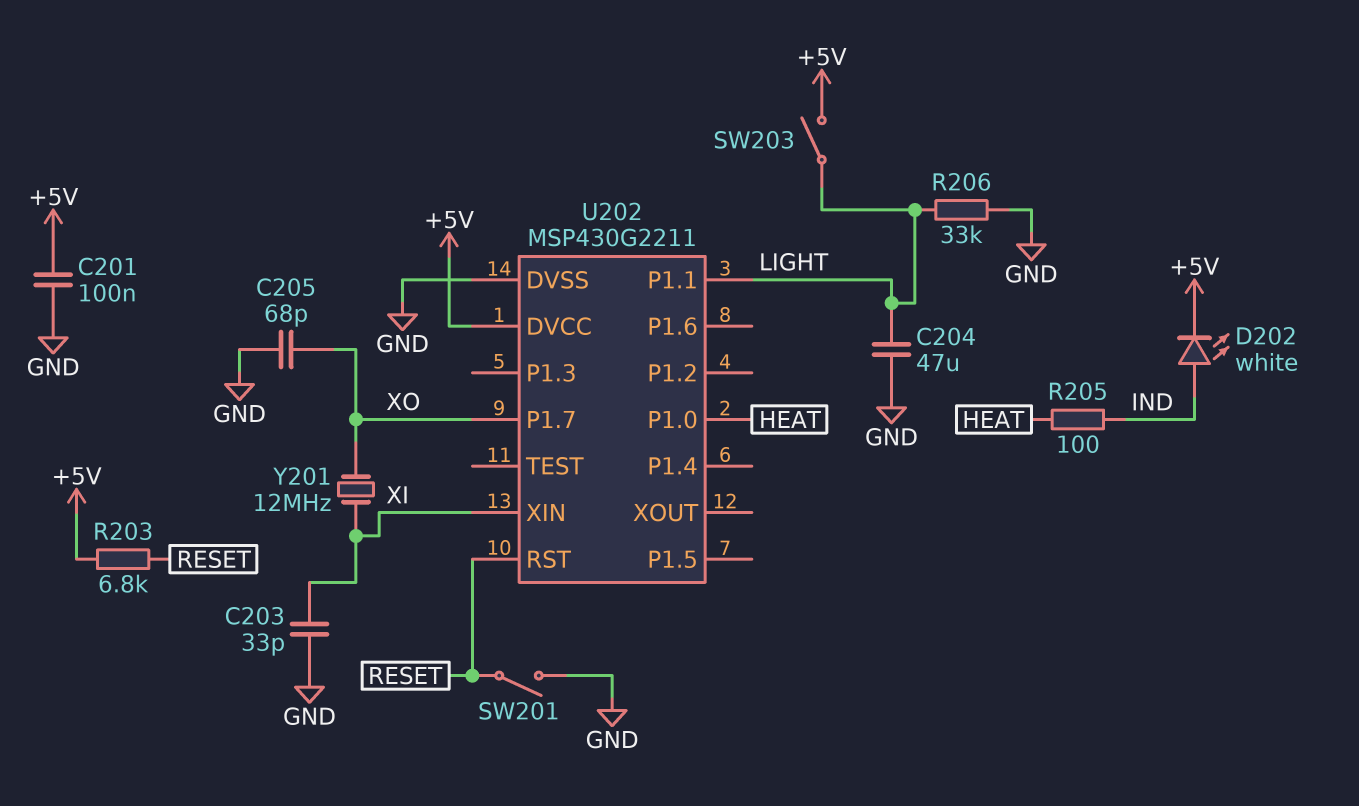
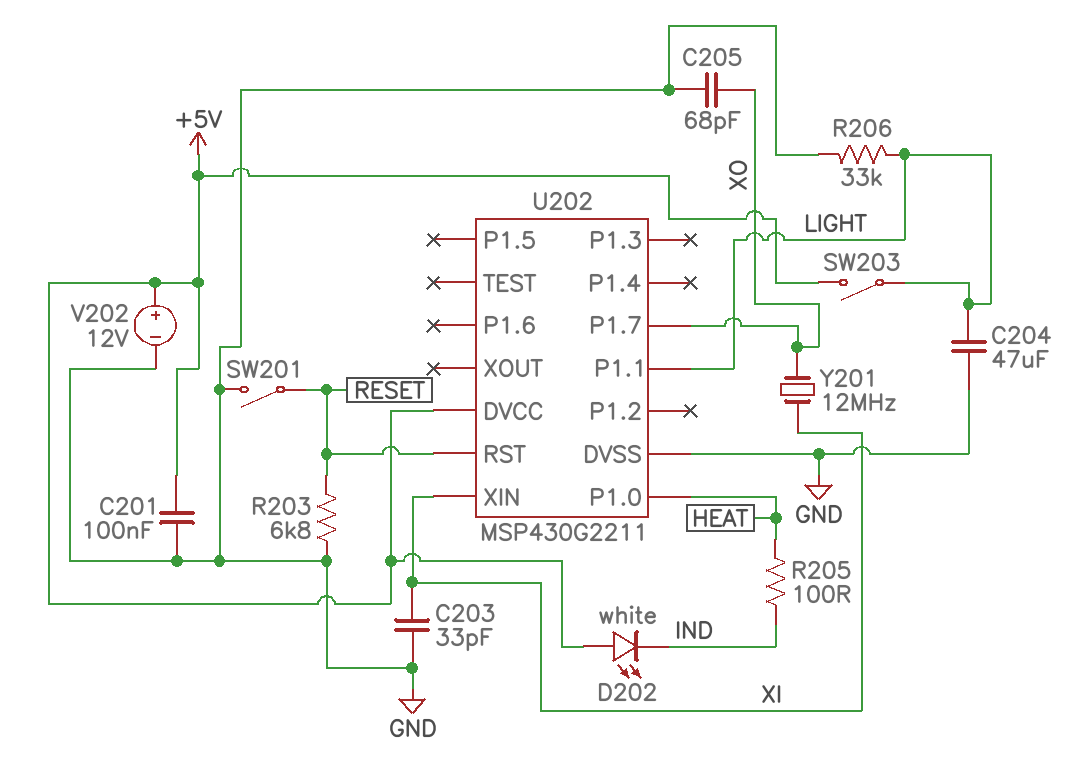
D202: LED white (A IND, K +5V) -> LED white (A +5V, K IND)
R203: 6.8k (+5V, RESET) -> 6.8k (GND, RESET)
V202: none -> 12V (plus +5V, minus GND)

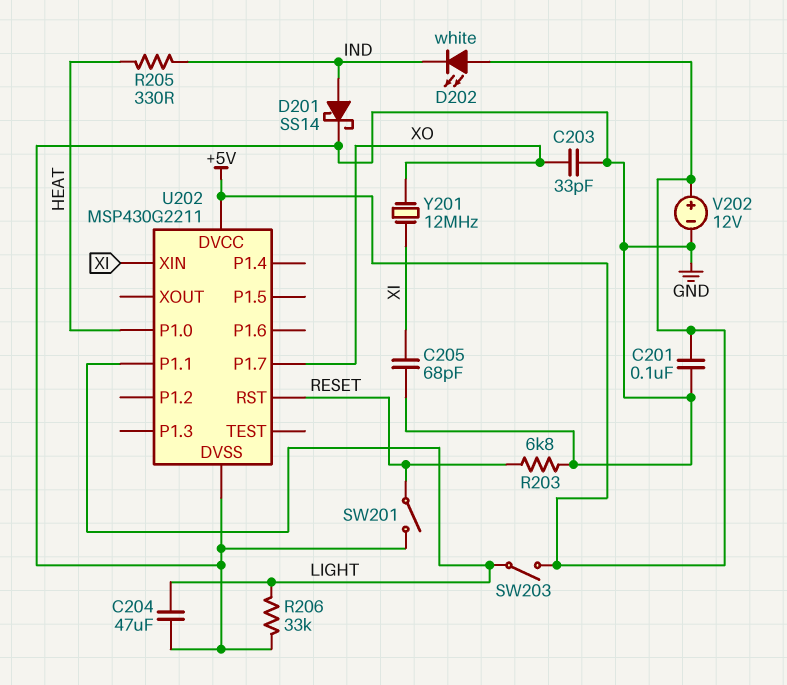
C203: 33pF (GND, XI) -> 33pF (GND, XO)
C205: 68pF (GND, XO) -> 68pF (GND, XI)
D201: none -> schottky SS14 (A IND, K GND)
R205: 100 (HEAT, IND) -> 330 (HEAT, IND)

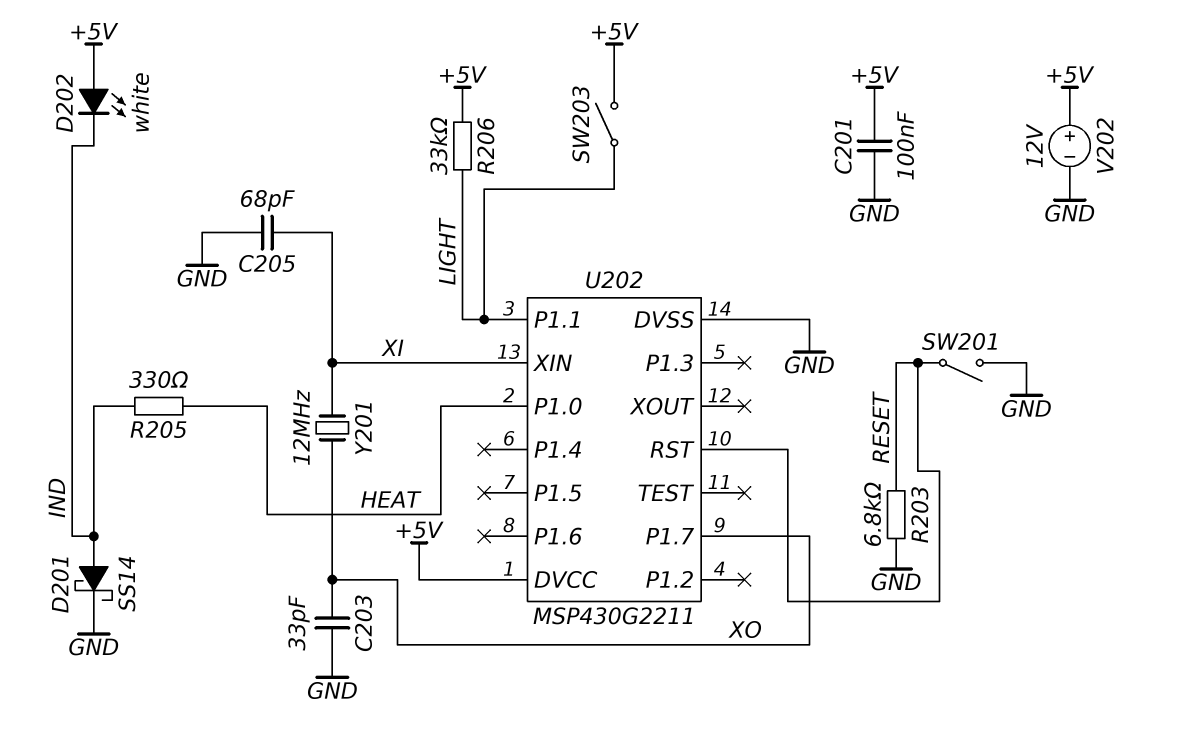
C204: 47uF (GND, LIGHT) -> none
R206: 33k (GND, LIGHT) -> 33k (+5V, LIGHT)

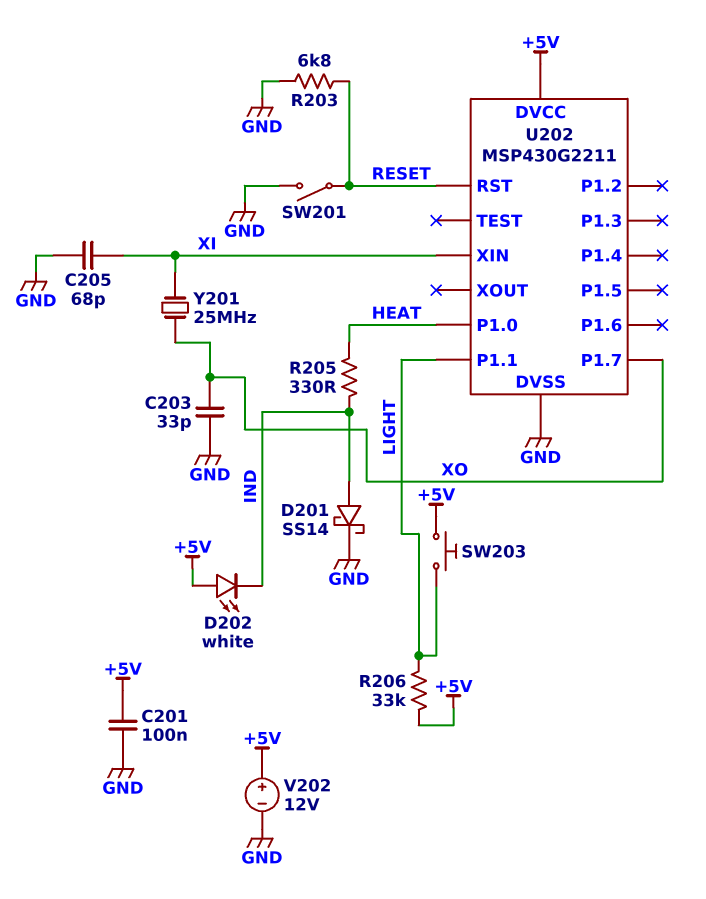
SW203: switch (+5V, LIGHT) -> button (+5V, LIGHT)
Y201: 12MHz (XI, XO) -> 25MHz (XI, XO)

